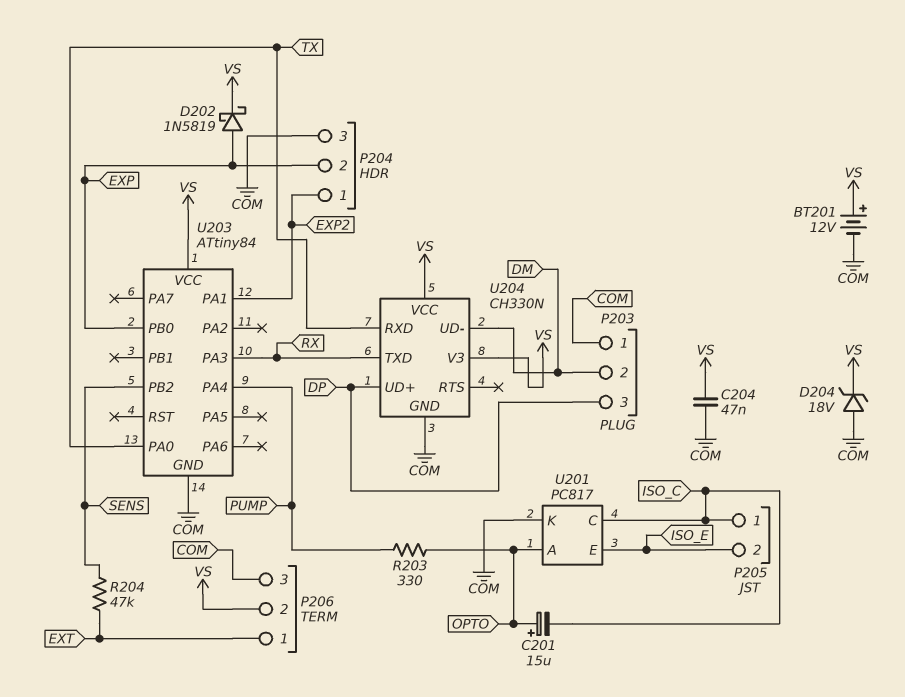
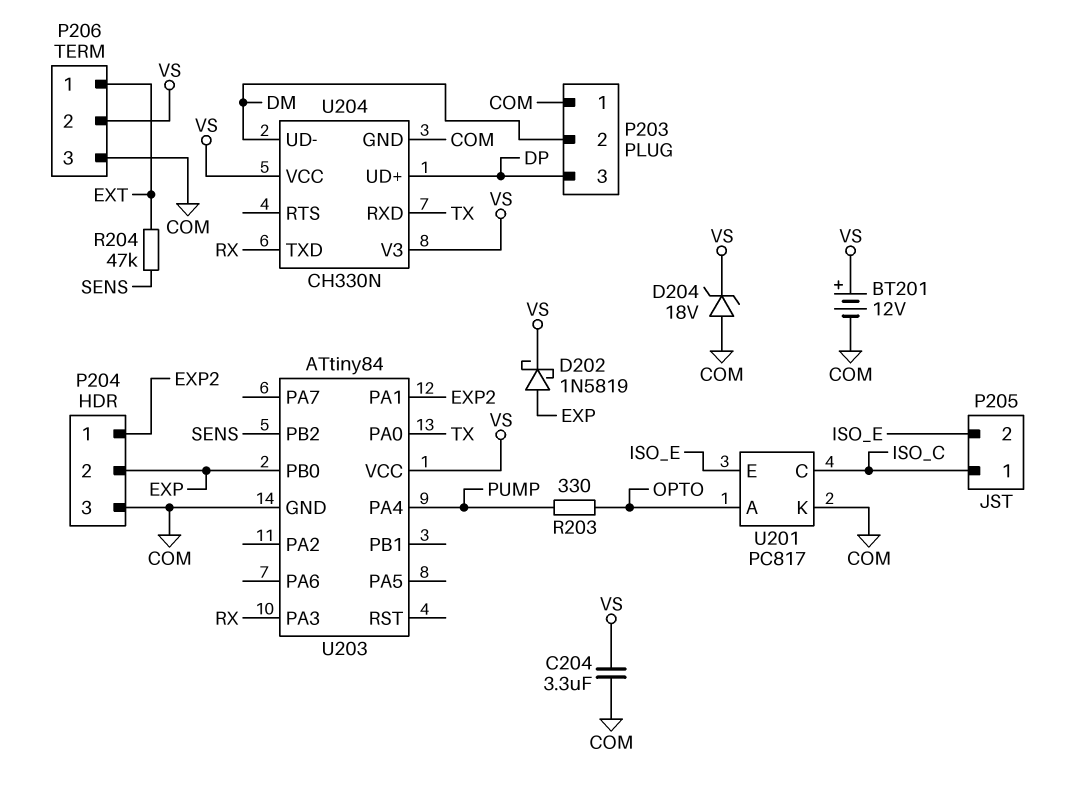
C201: 15uF (plus OPTO, minus ISO_C) -> none
C204: 47nF (COM, VS) -> 3.3uF (COM, VS)

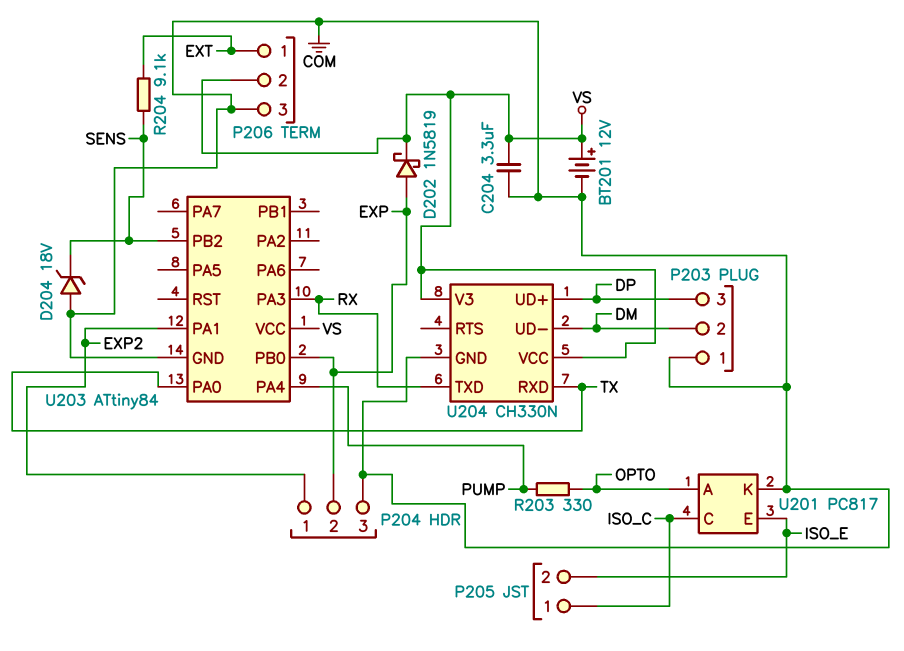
D204: zener 18V (A COM, K VS) -> zener 18V (A COM, K SENS)
R204: 47k (EXT, SENS) -> 9.1k (EXT, SENS)

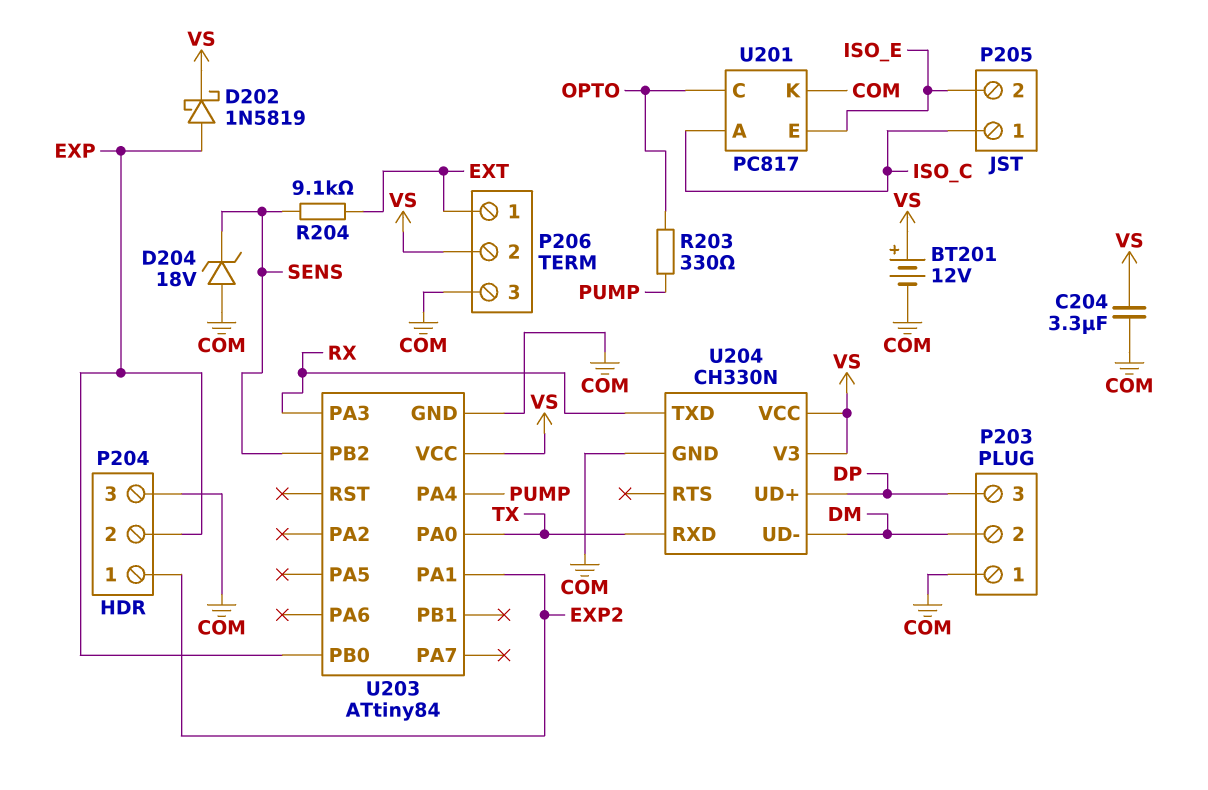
U201 pin A: OPTO -> ISO_C
U201 pin C: ISO_C -> OPTO

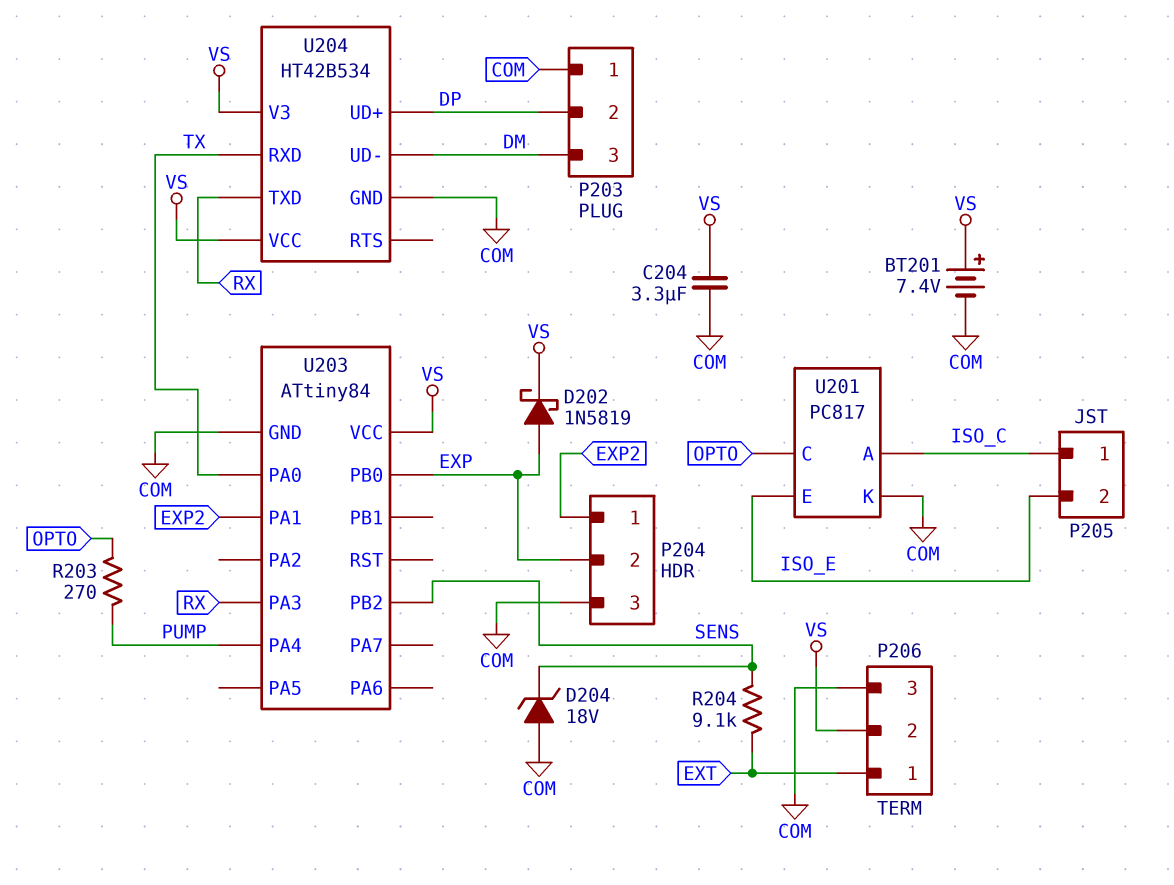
BT201: 12V (plus VS, minus COM) -> 7.4V (plus VS, minus COM)
P203 pin 2: DM -> DP
P203 pin 3: DP -> DM
R203: 330 (OPTO, PUMP) -> 270 (OPTO, PUMP)
U204: CH330N -> HT42B534

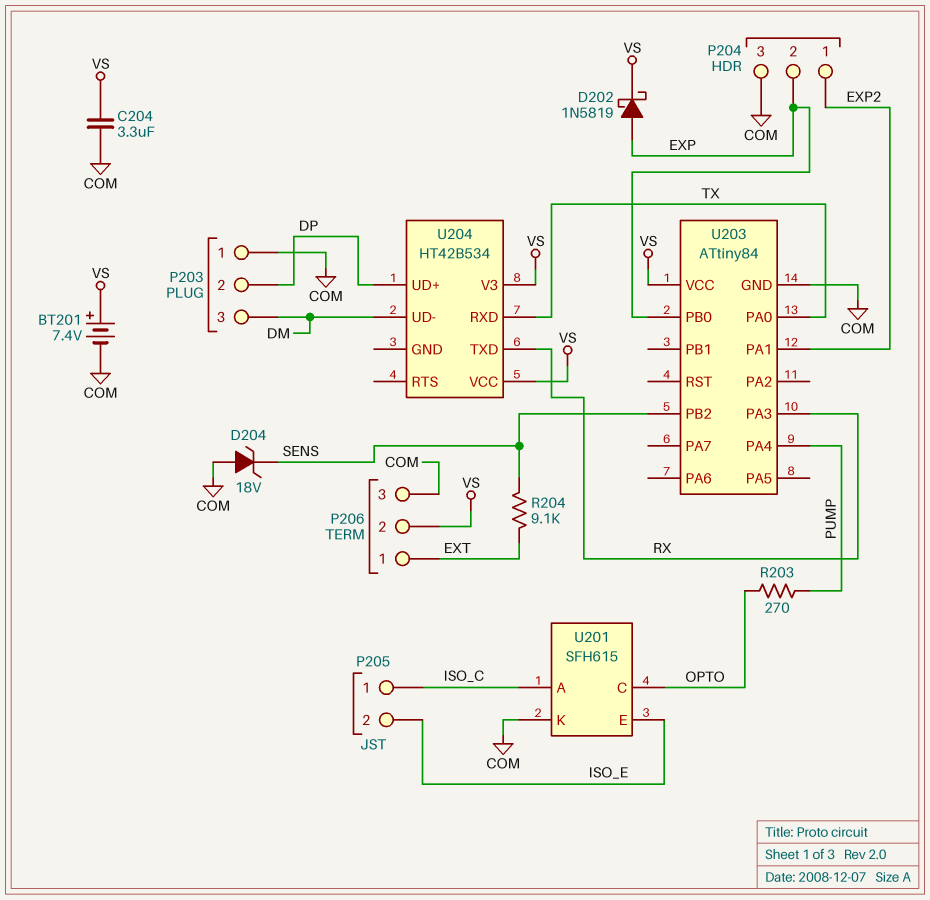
U201: PC817 -> SFH615
U204 pin GND: COM -> none

